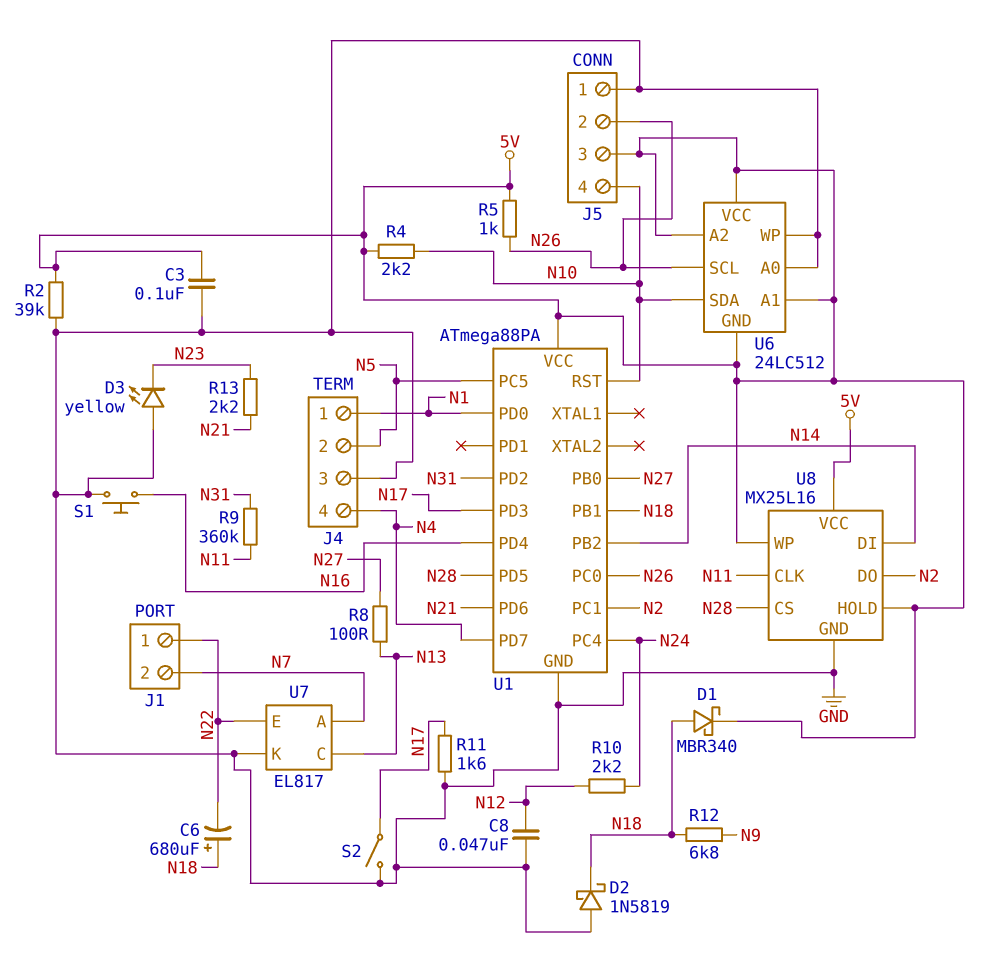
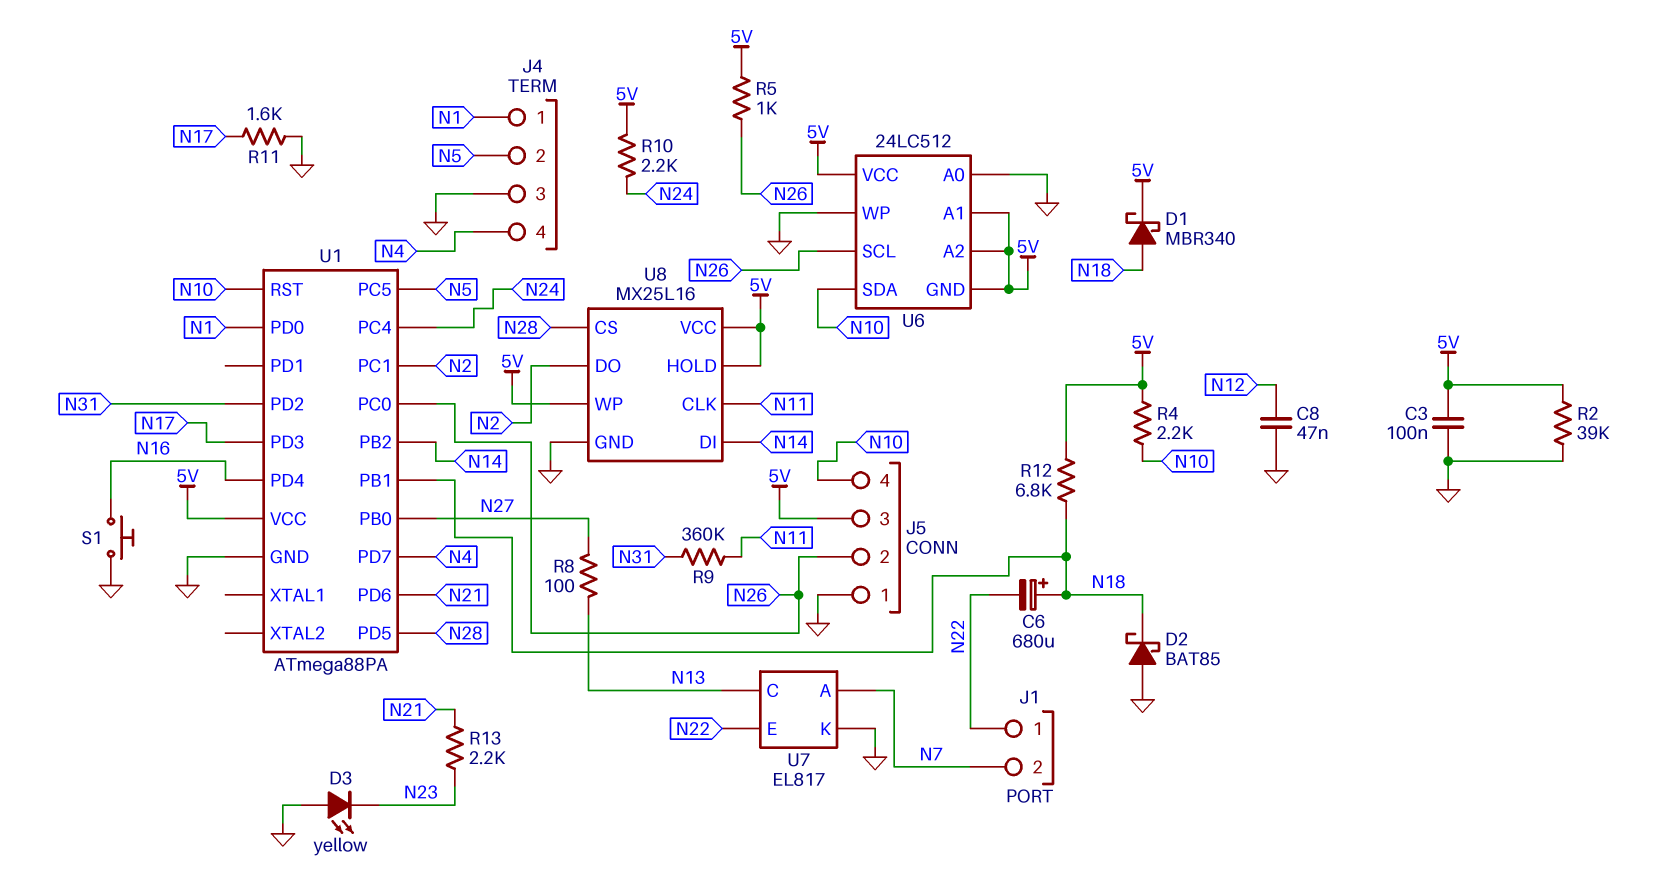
D2: schottky 1N5819 (A GND, K N18) -> schottky BAT85 (A GND, K N18)
R10: 2.2k (N12, N24) -> 2.2k (5V, N24)
R12: 6.8k (N9, N18) -> 6.8k (5V, N18)
S2: switch (GND, N17) -> none

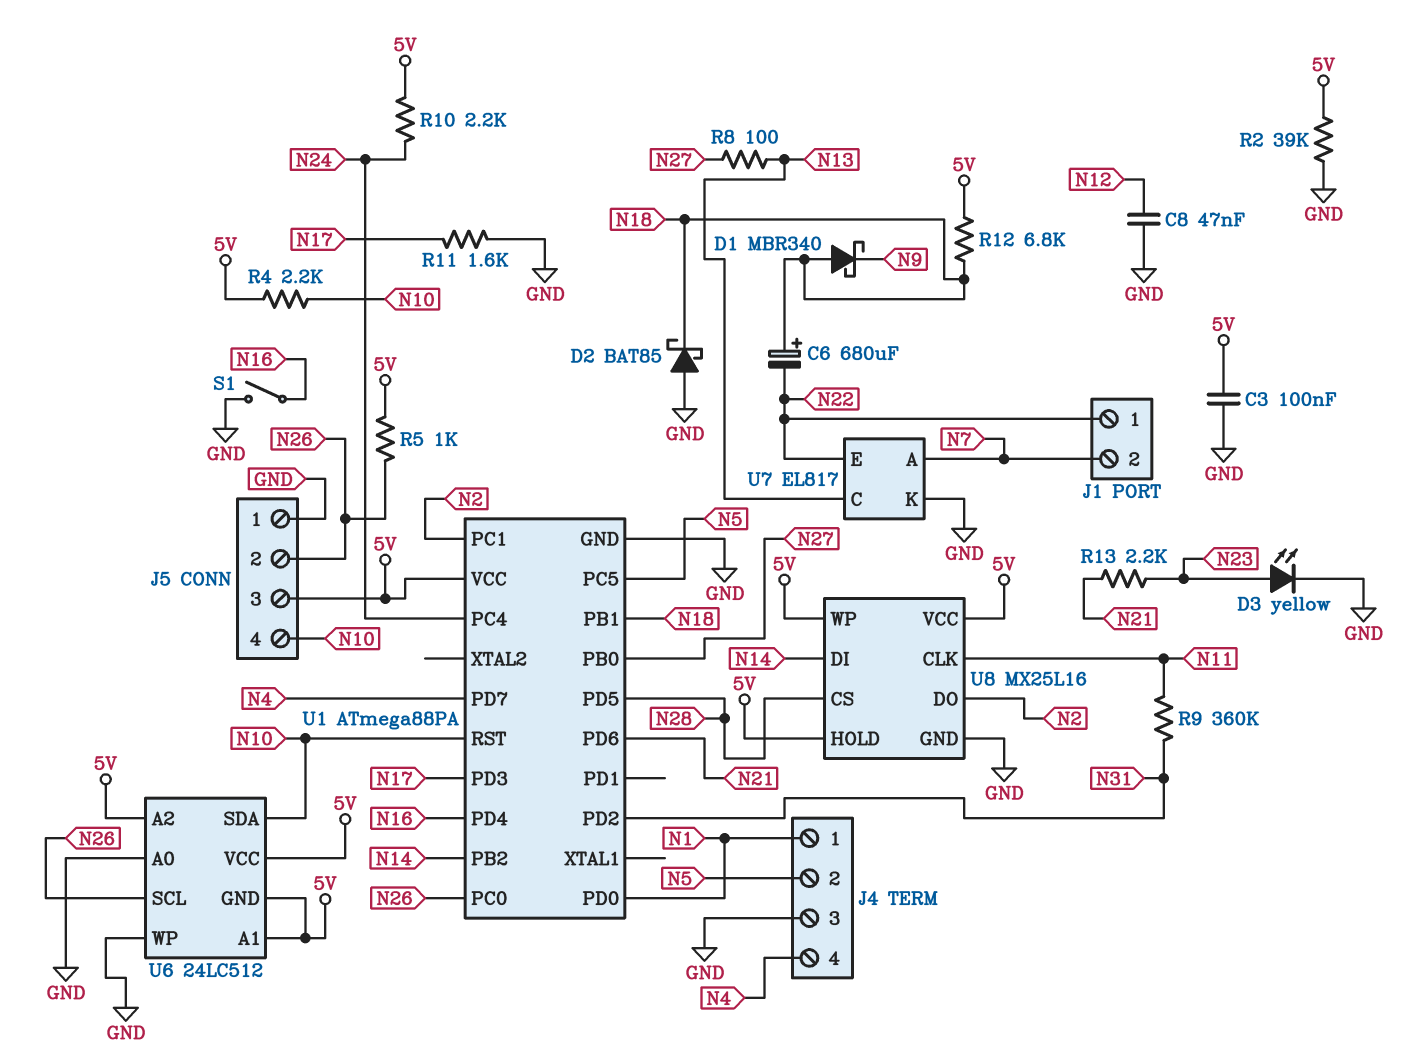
D1: schottky MBR340 (A N18, K 5V) -> schottky MBR340 (A N18, K N9)
D3: LED yellow (A GND, K N23) -> LED yellow (A N23, K GND)
S1: button (GND, N16) -> switch (GND, N16)

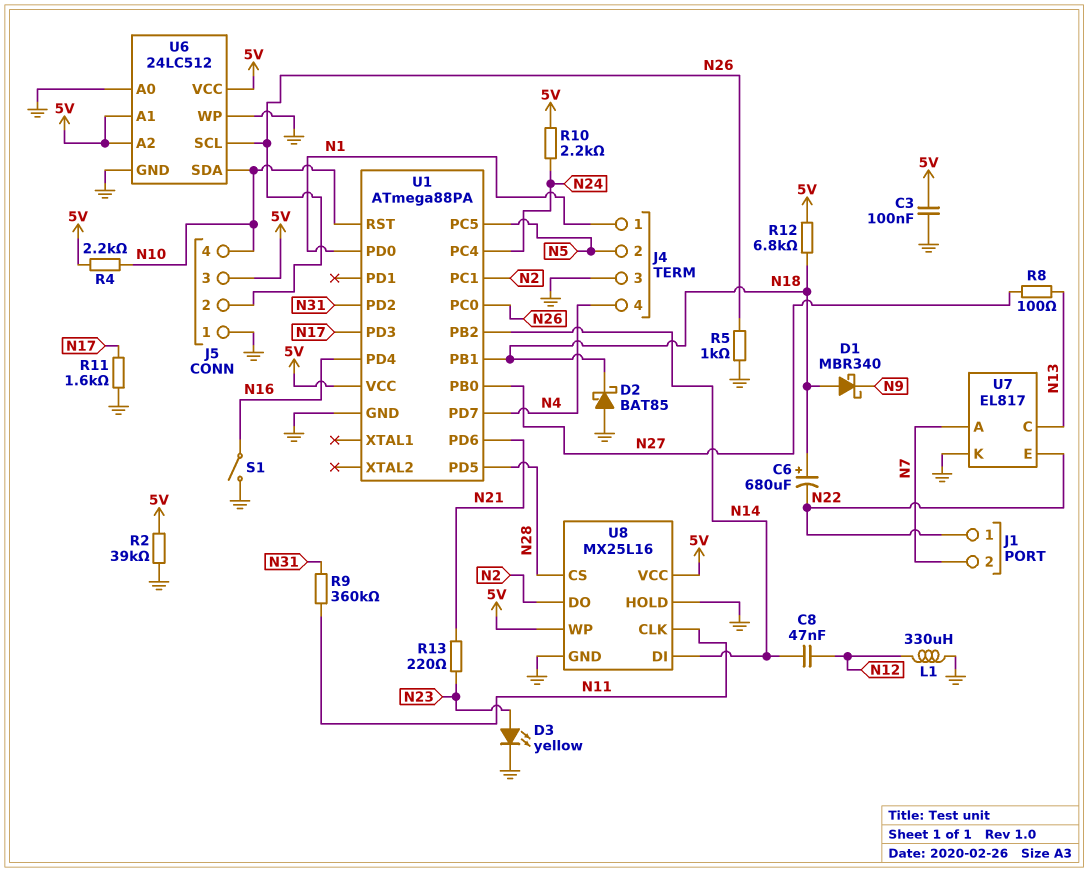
C8: 47nF (GND, N12) -> 47nF (N12, N14)
L1: none -> 330uH (GND, N12)
R5: 1k (5V, N26) -> 1k (GND, N26)
R13: 2.2k (N21, N23) -> 220 (N21, N23)
U6 pin GND: 5V -> GND
U8 pin HOLD: 5V -> GND

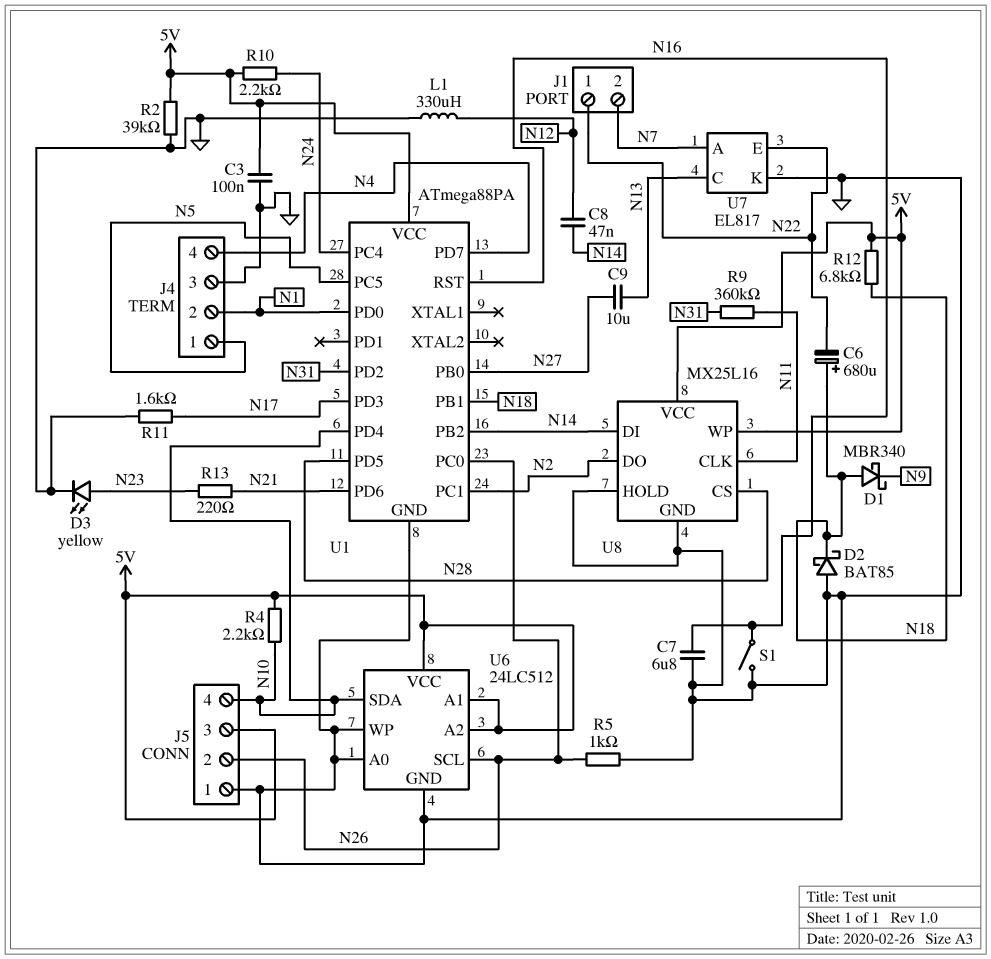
C7: none -> 6.8uF (GND, N16)
C9: none -> 10uF (N13, N27)
J4 pin 1: N1 -> N5
J4 pin 2: N5 -> N1
R8: 100 (N13, N27) -> none
U1 pin PD4: N16 -> N10
U1 pin RST: N10 -> N16

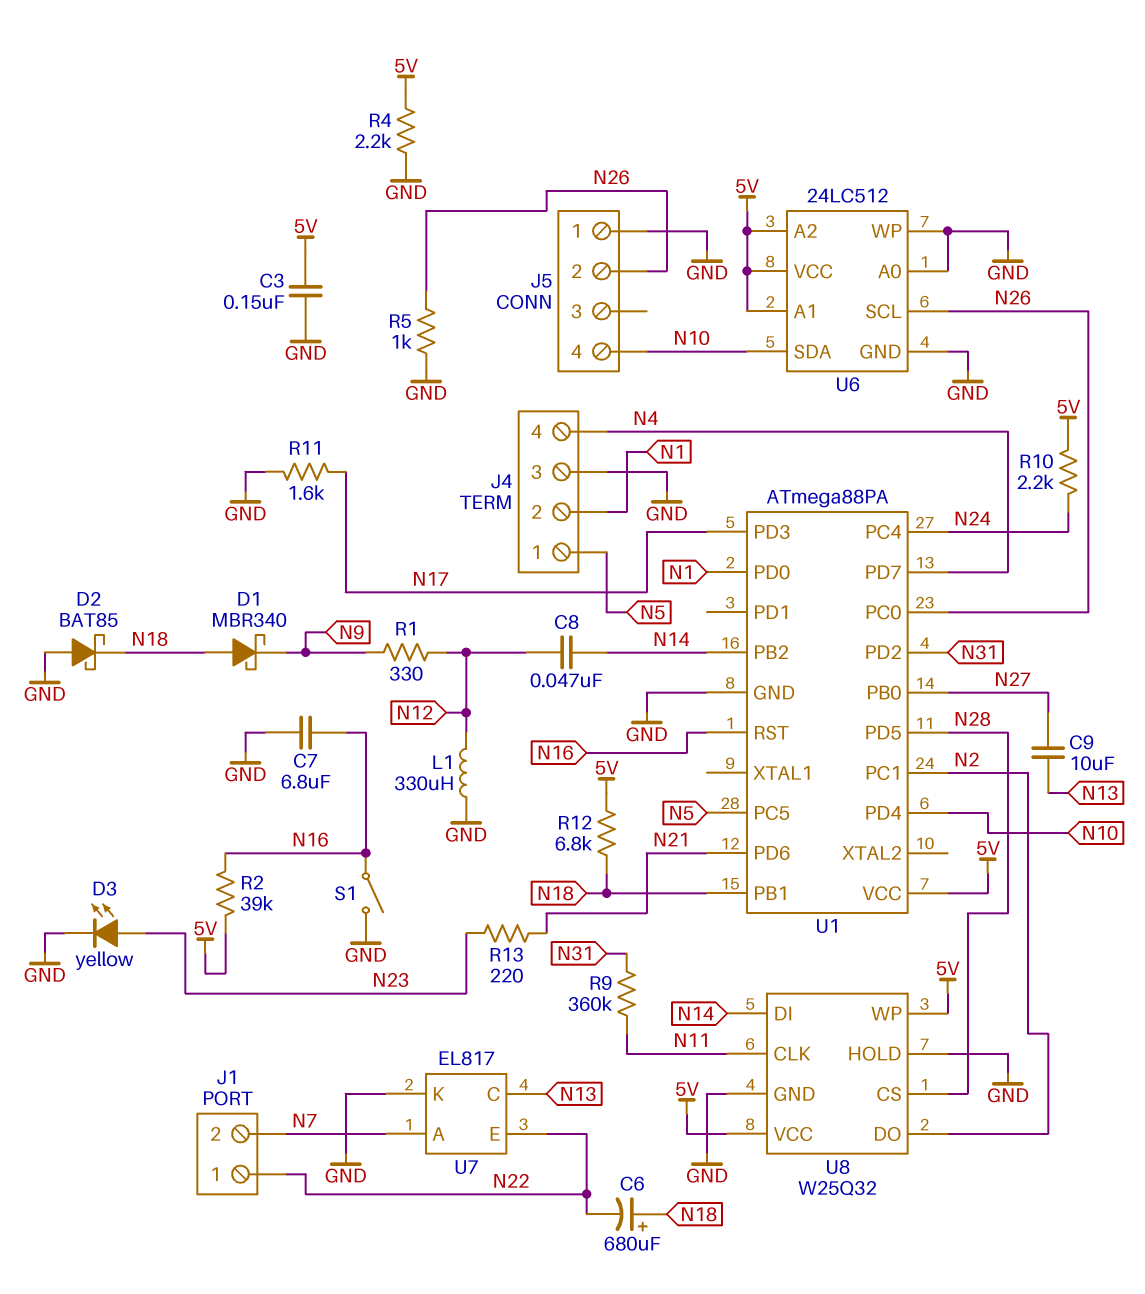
C3: 100nF (5V, GND) -> 150nF (5V, GND)
J5 pin 3: 5V -> none
R1: none -> 330 (N9, N12)
R2: 39k (5V, GND) -> 39k (5V, N16)
R4: 2.2k (5V, N10) -> 2.2k (5V, GND)
U8: MX25L16 -> W25Q32

